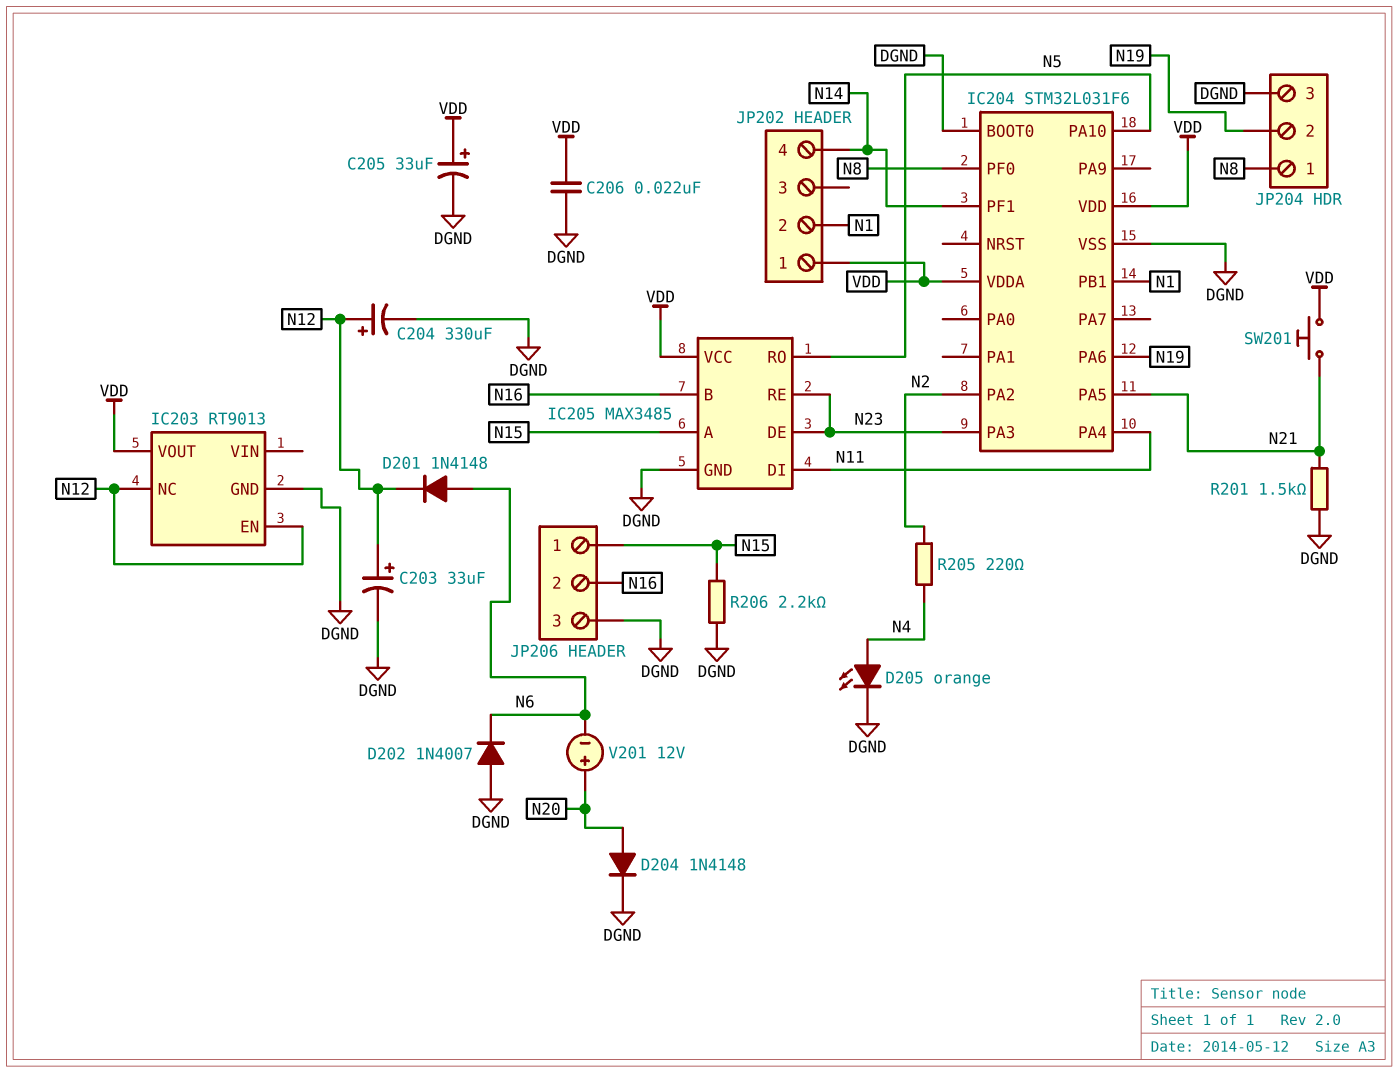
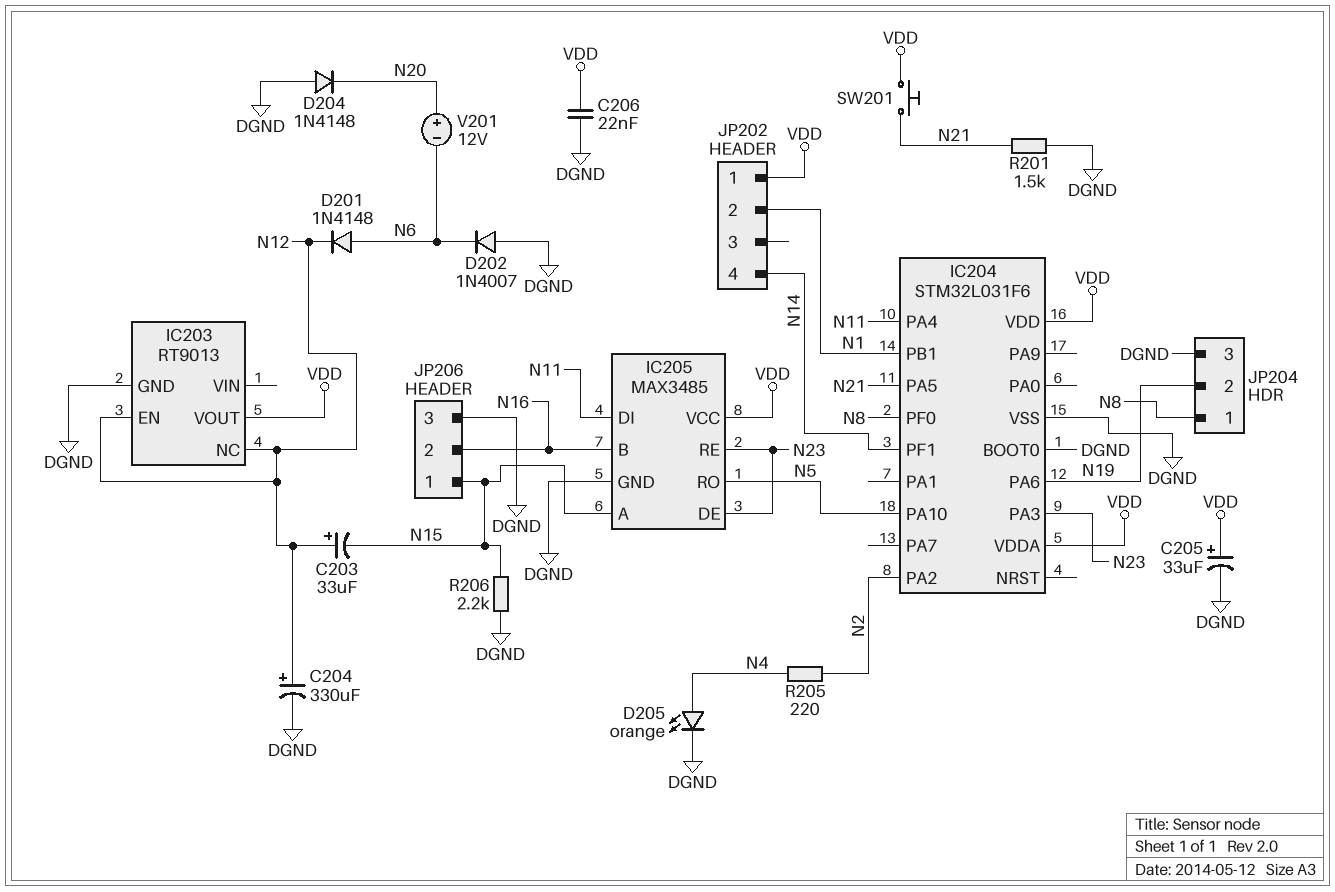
C203: 33uF (plus N12, minus DGND) -> 33uF (plus N12, minus N15)
D204: diode 1N4148 (A N20, K DGND) -> diode 1N4148 (A DGND, K N20)

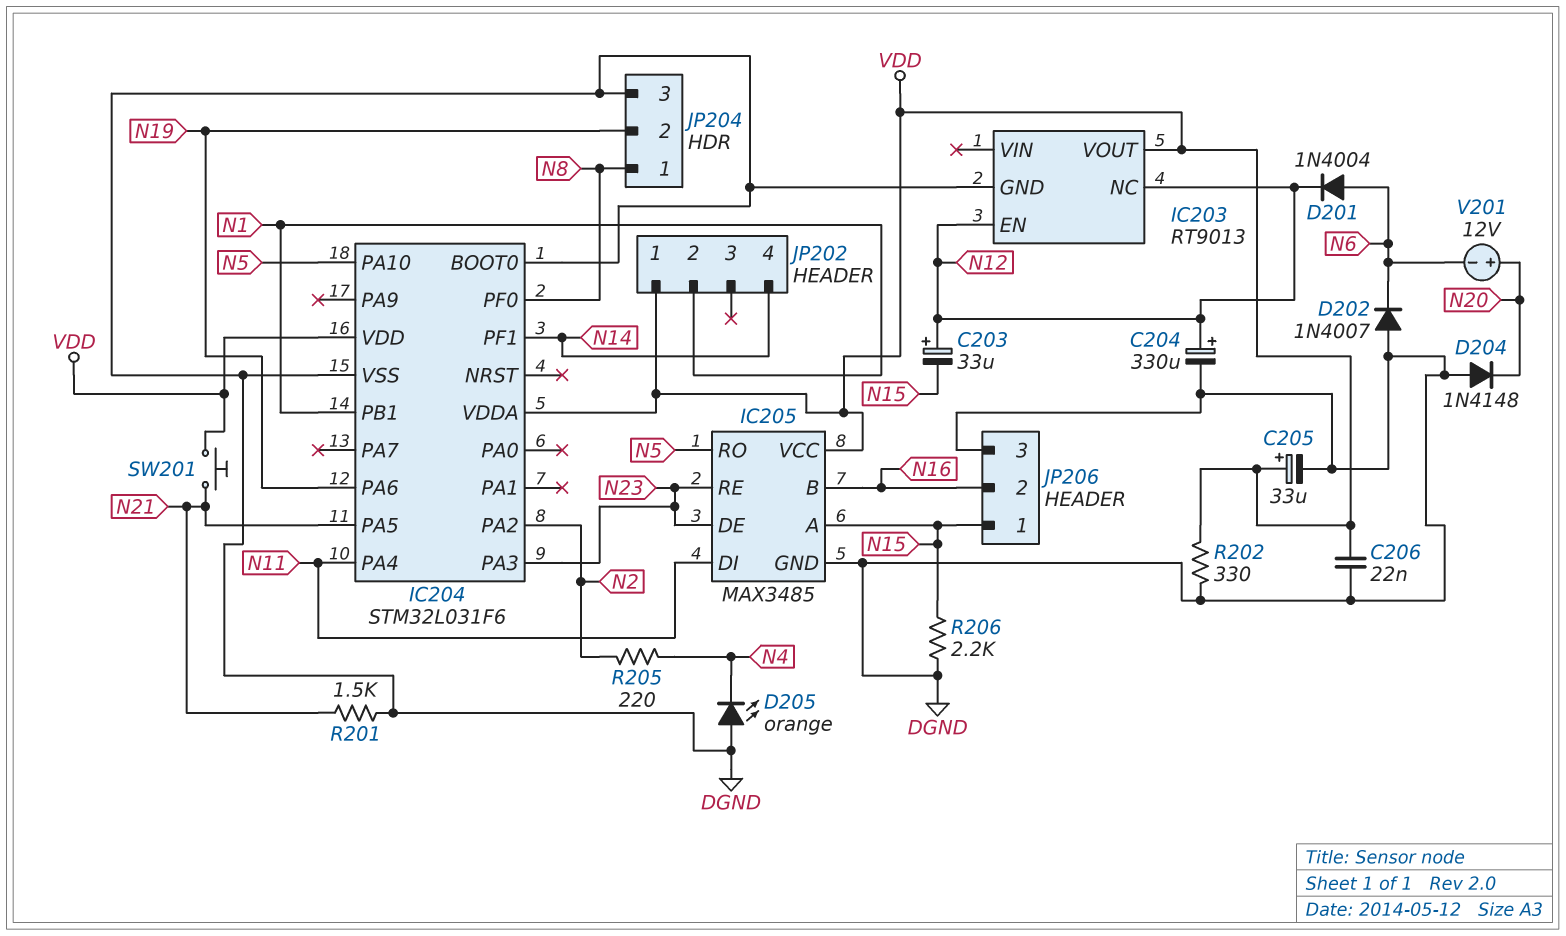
D201: diode 1N4148 (A N6, K N12) -> diode 1N4004 (A N6, K N12)
D205: LED orange (A N4, K DGND) -> LED orange (A DGND, K N4)
R202: none -> 330 (DGND, VDD)

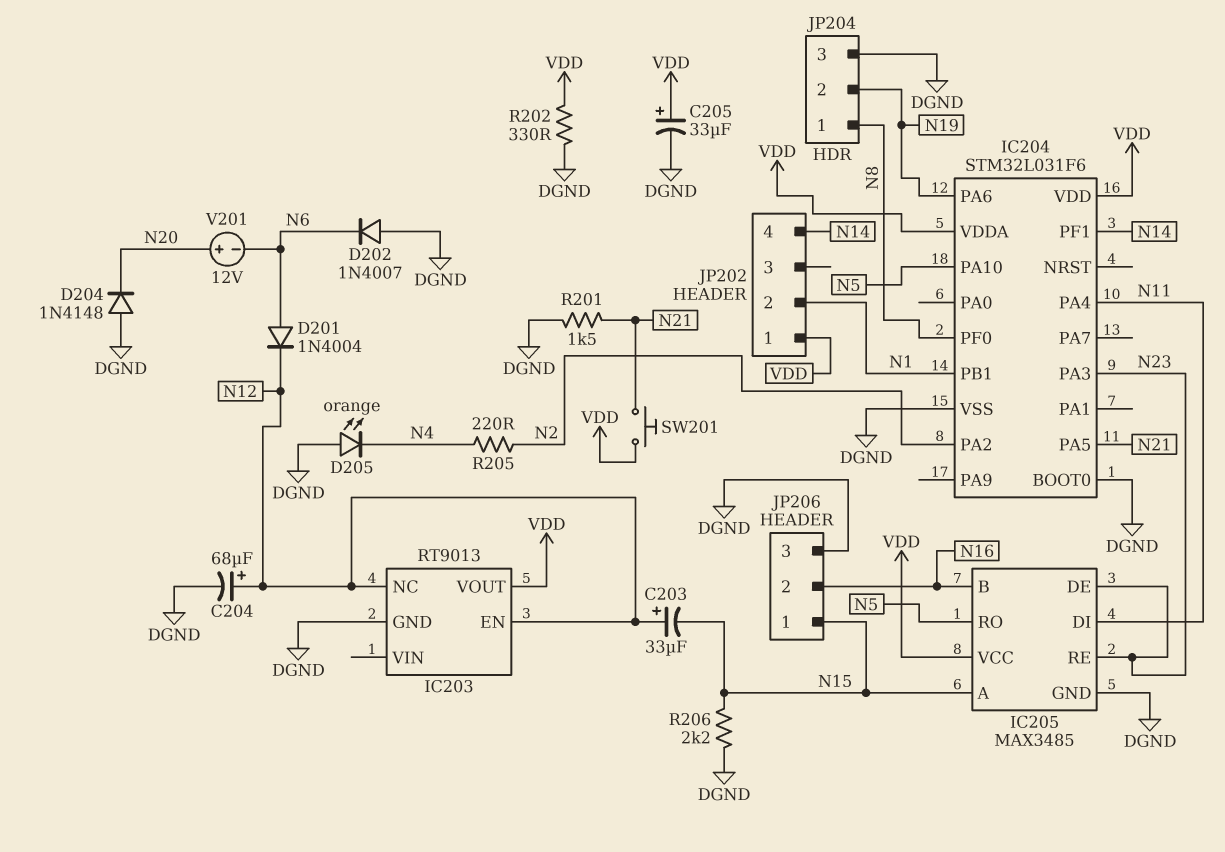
C204: 330uF (plus N12, minus DGND) -> 68uF (plus N12, minus DGND)
C206: 22nF (DGND, VDD) -> none

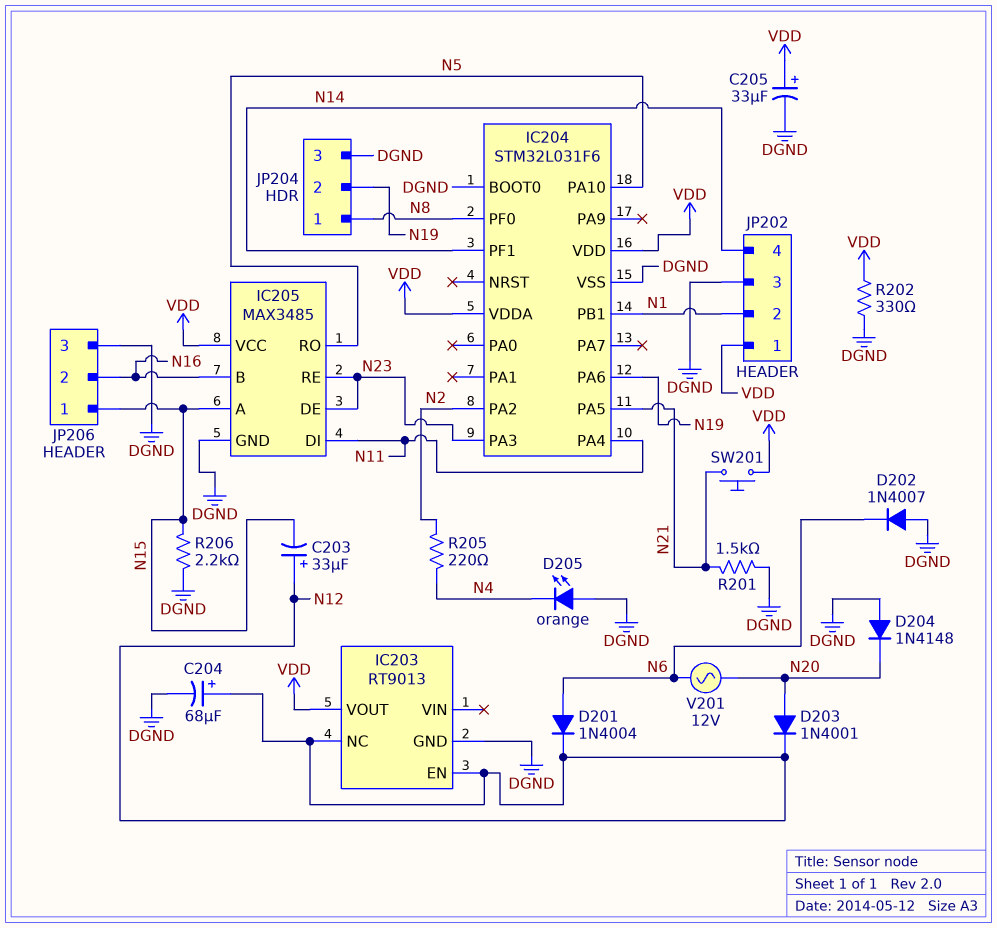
D203: none -> diode 1N4001 (A N20, K N12)
JP202 pin 3: none -> DGND
V201: 12V (plus N20, minus N6) -> AC 12V (N6, N20)

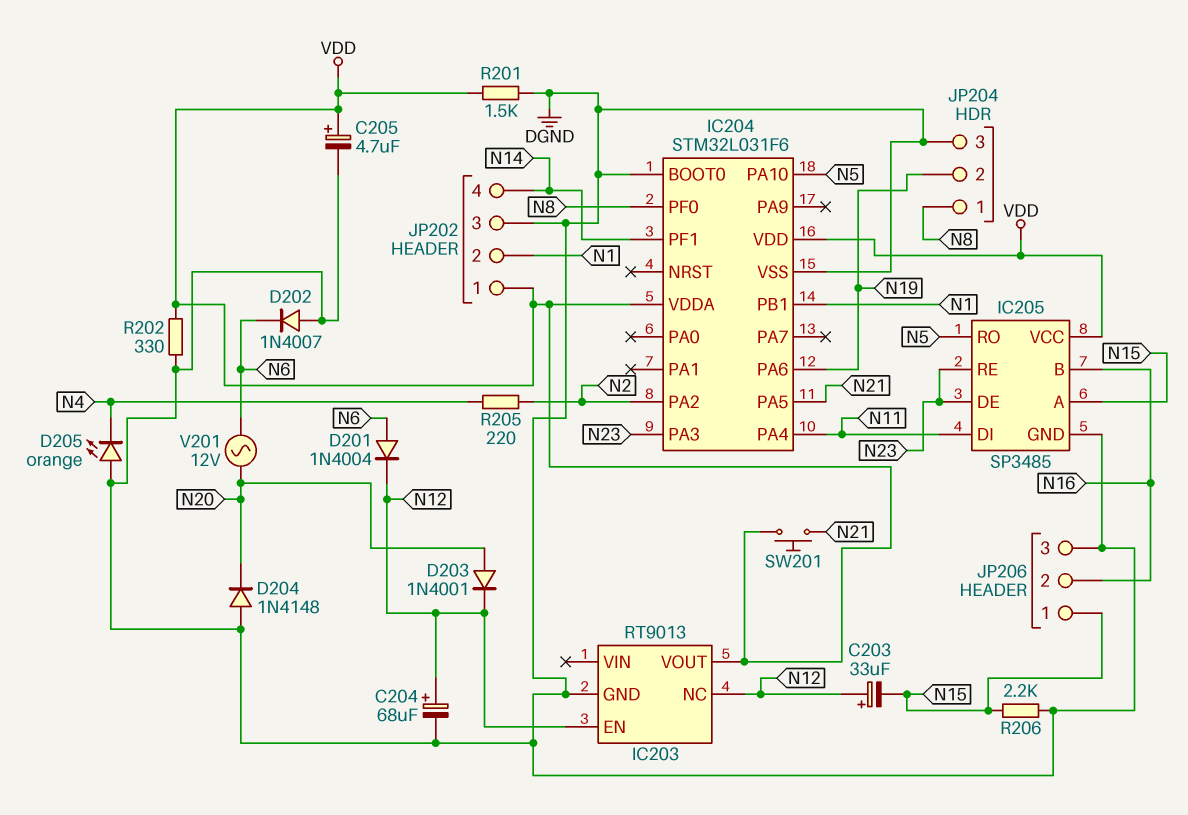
C205: 33uF (plus VDD, minus DGND) -> 4.7uF (plus VDD, minus DGND)
IC205: MAX3485 -> SP3485
R201: 1.5k (DGND, N21) -> 1.5k (DGND, VDD)

